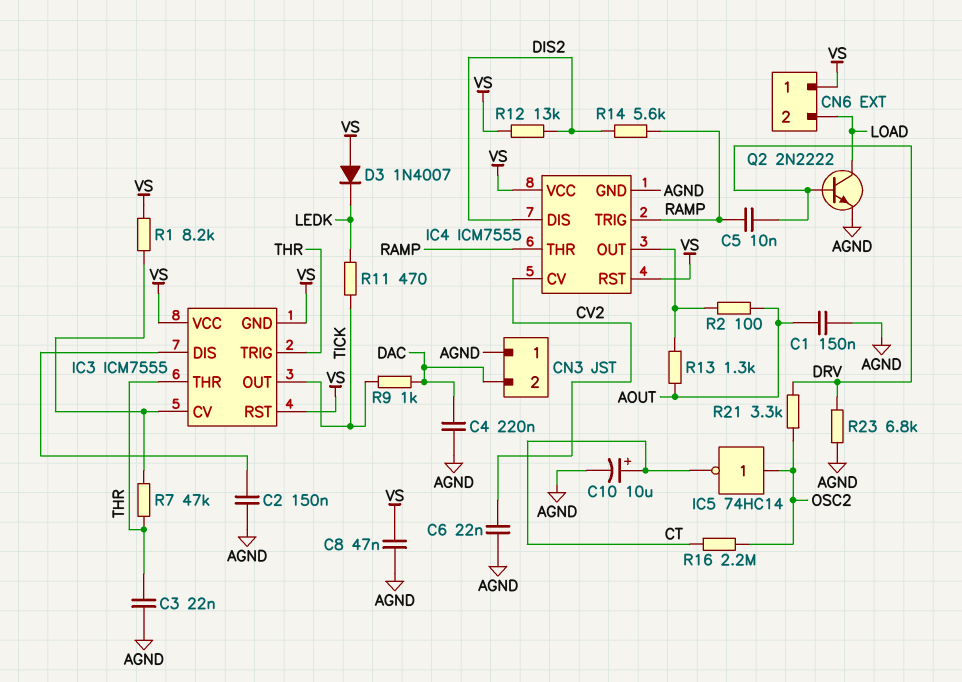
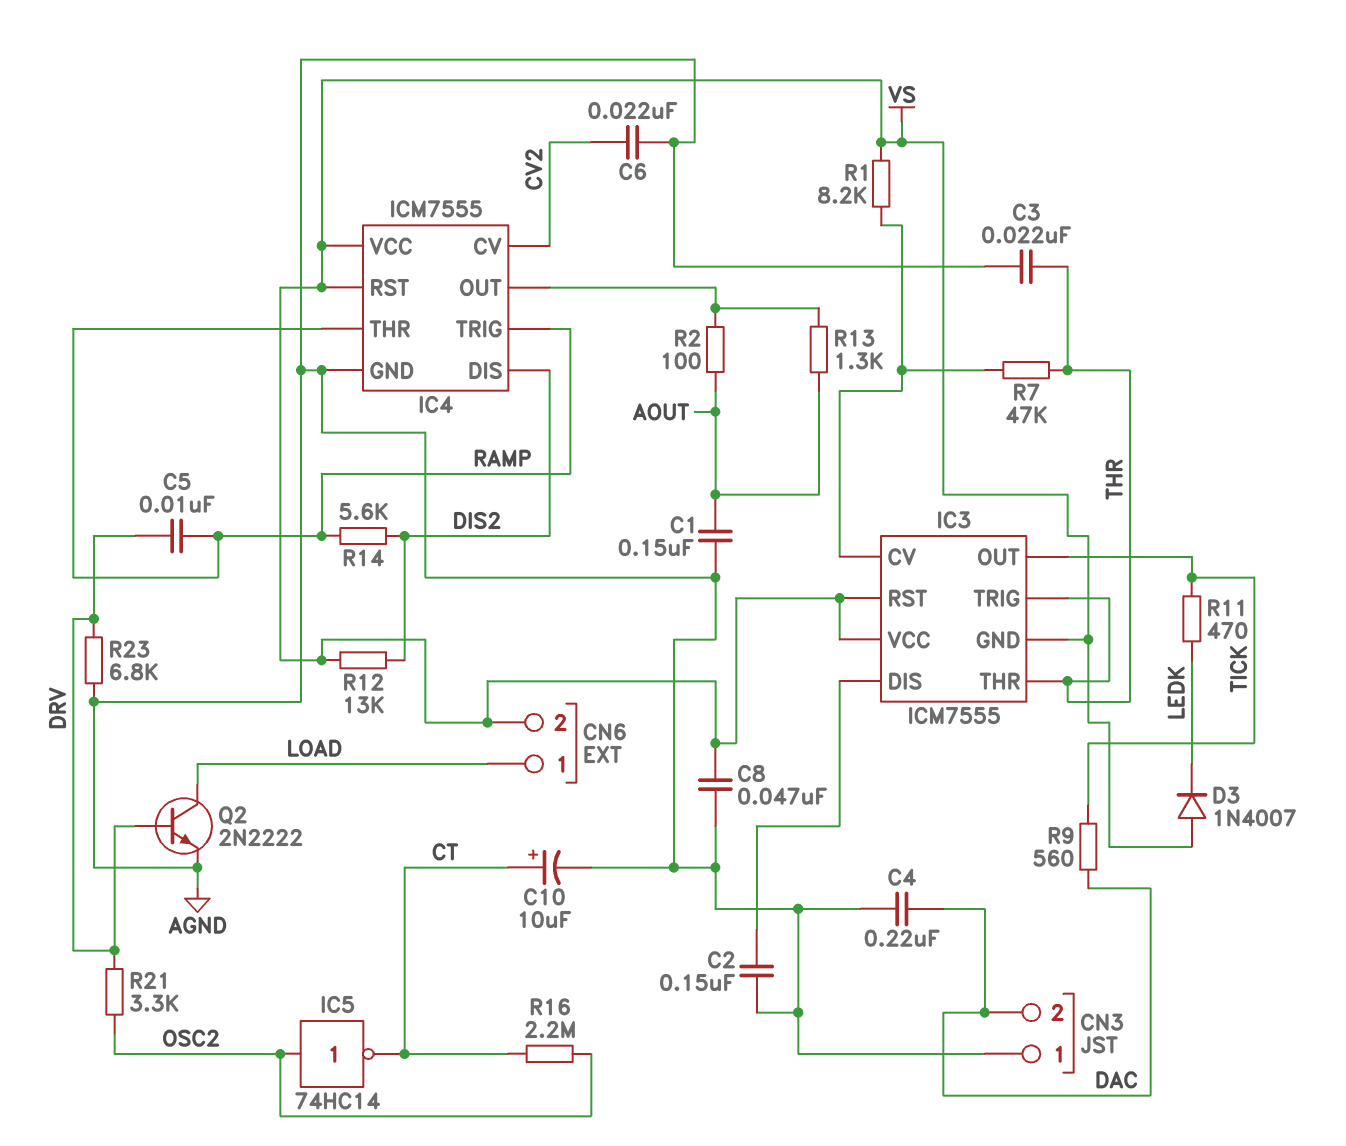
CN6 pin 1: VS -> LOAD
CN6 pin 2: LOAD -> VS
R9: 1k (DAC, TICK) -> 560 (DAC, TICK)

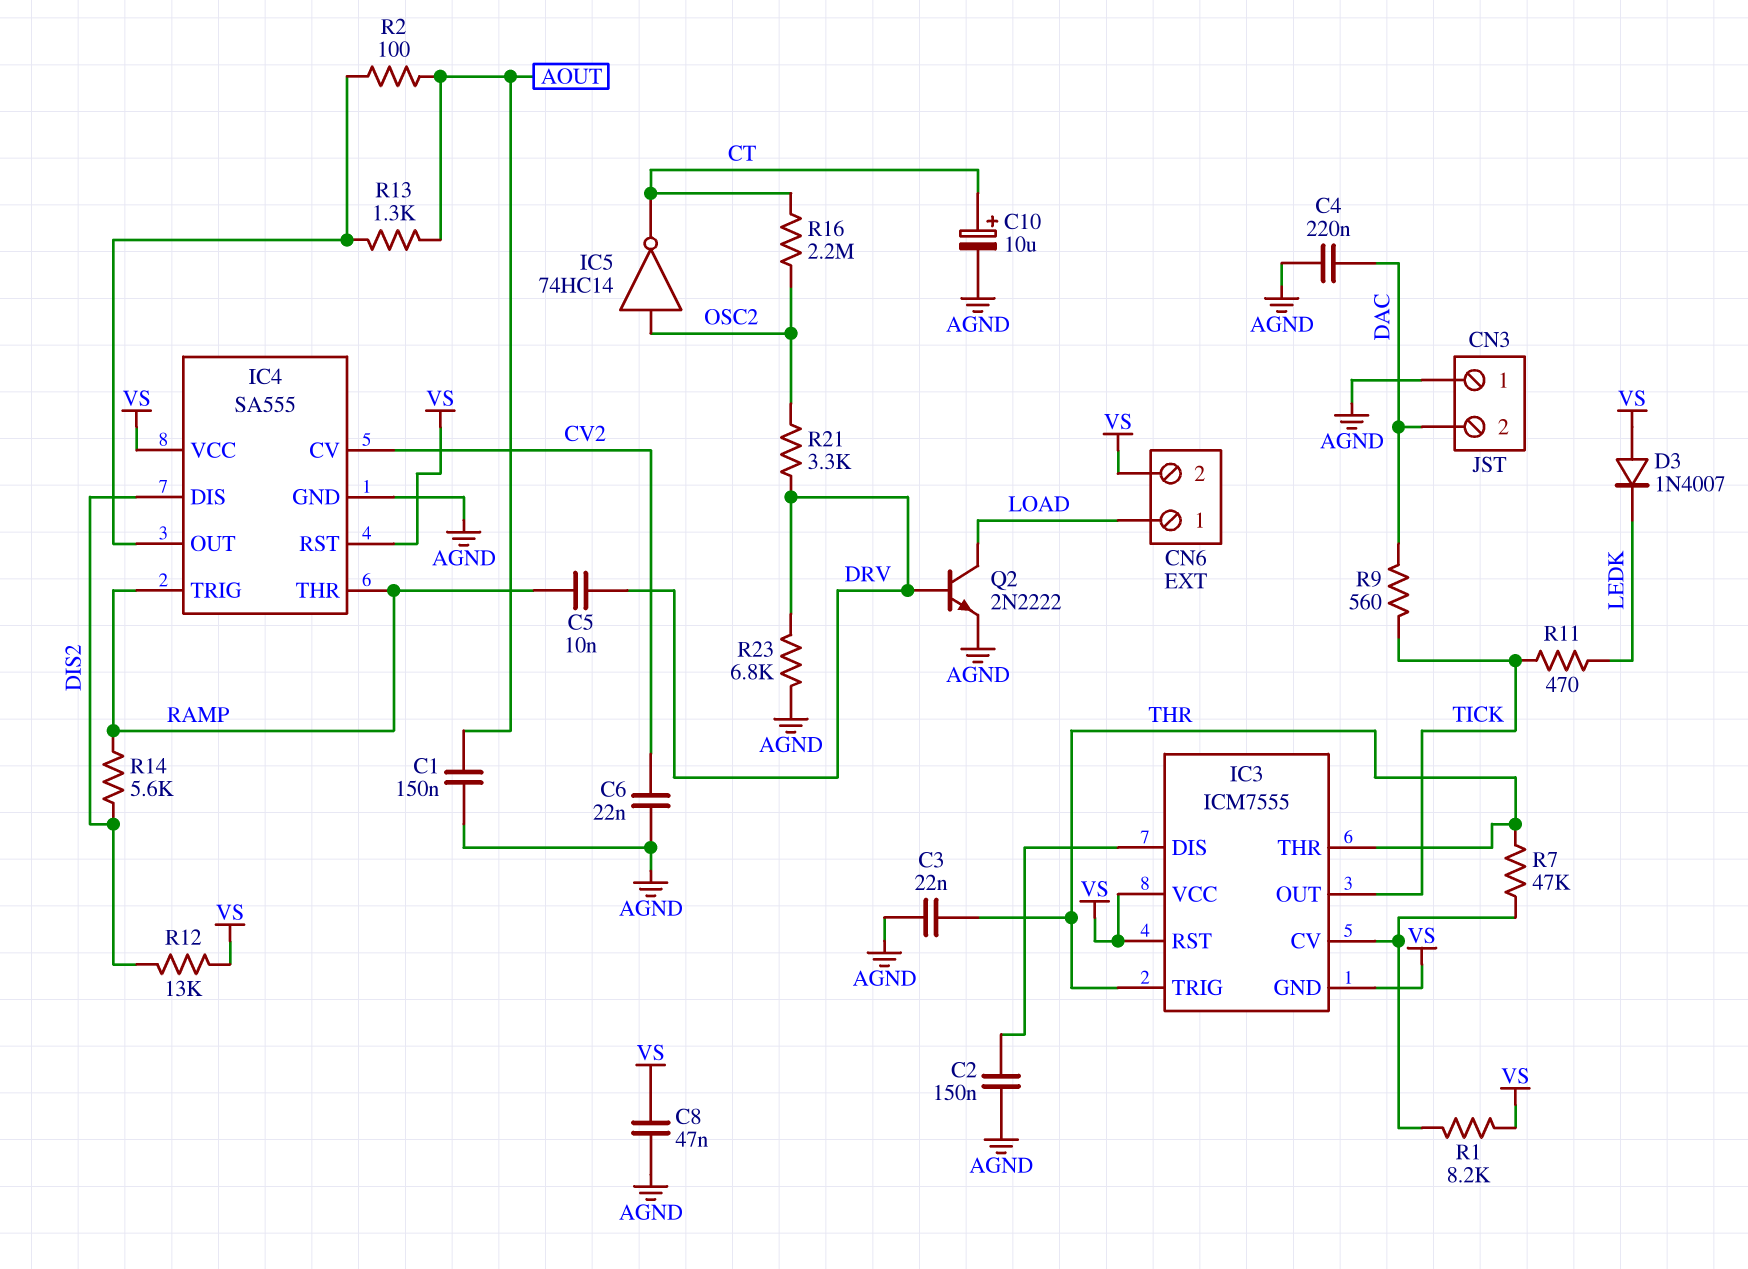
IC4: ICM7555 -> SA555

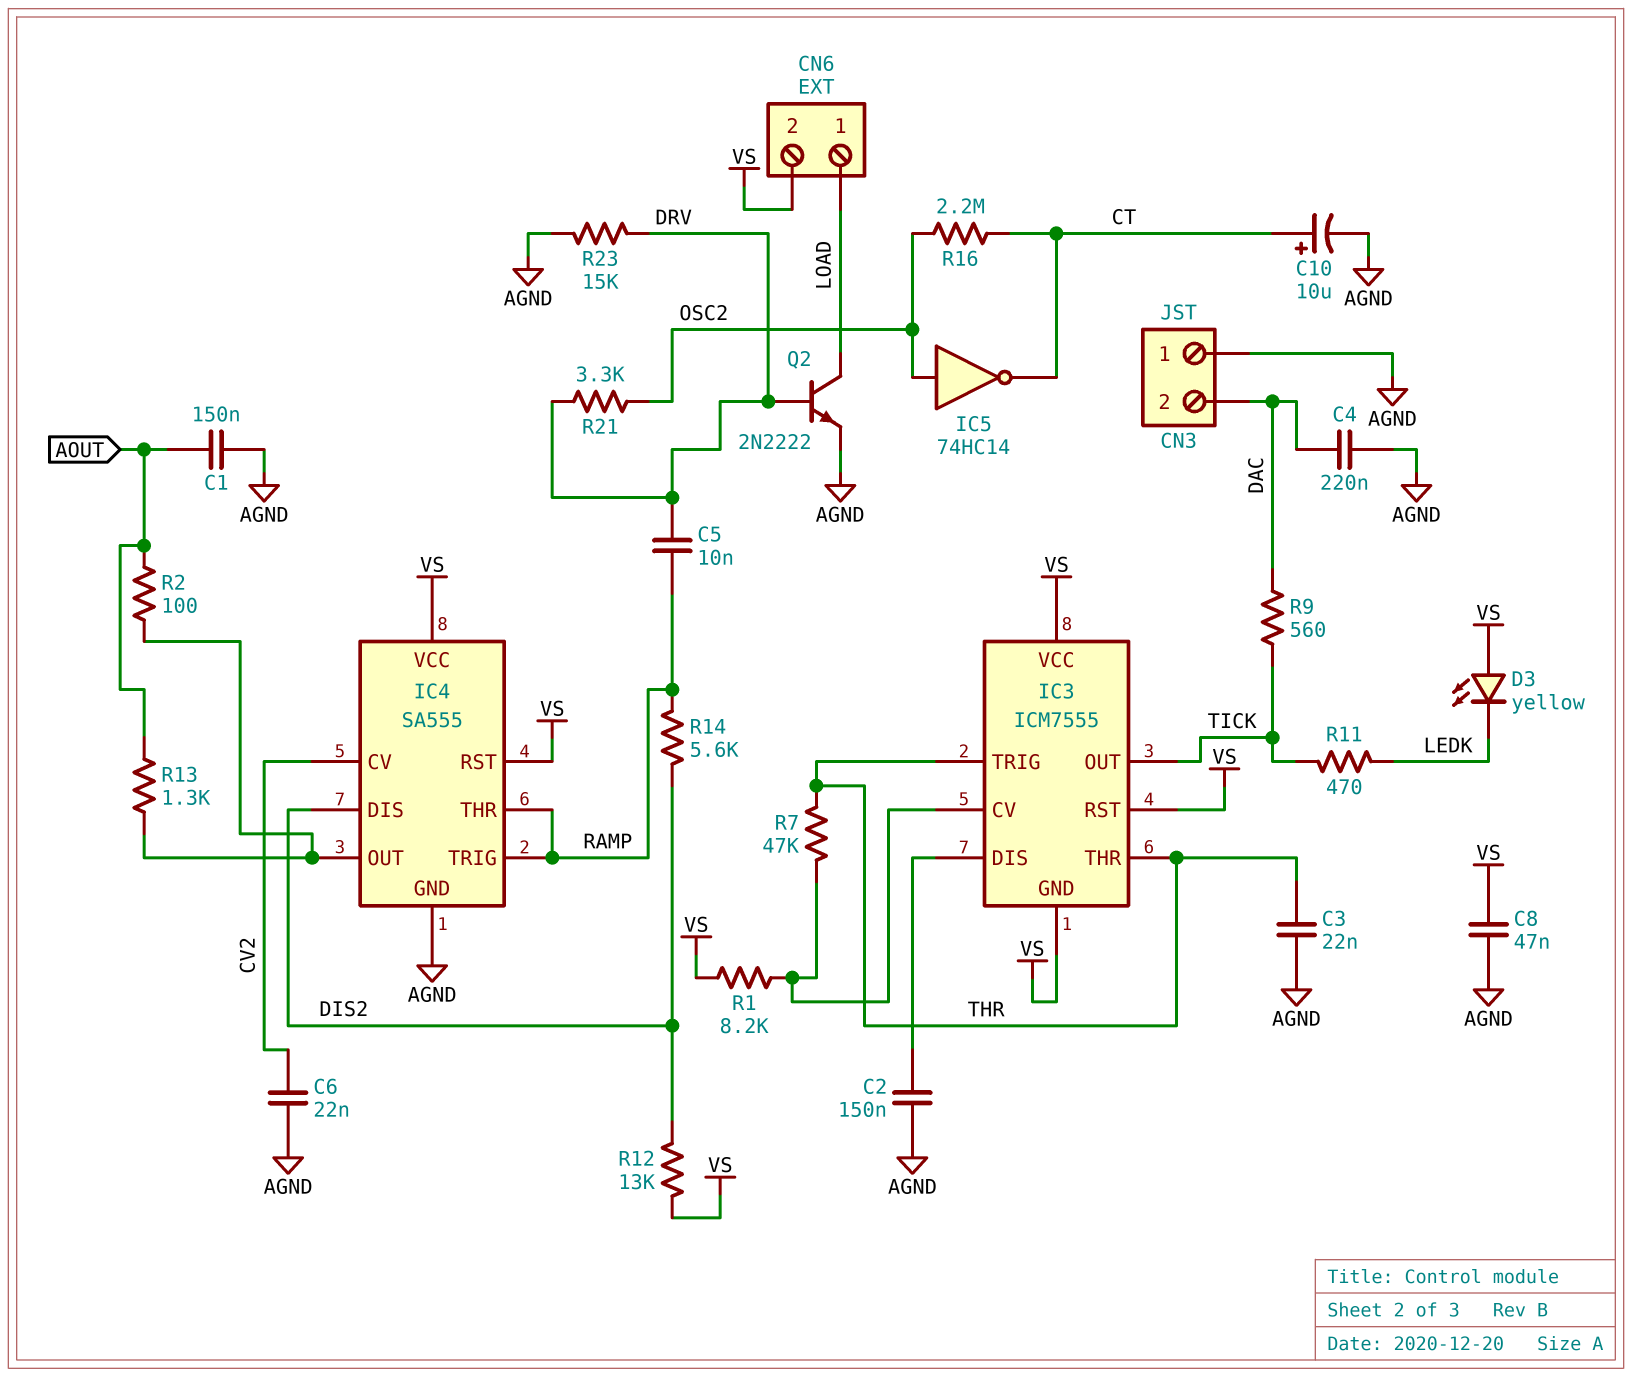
D3: diode 1N4007 (A VS, K LEDK) -> LED yellow (A VS, K LEDK)
R23: 6.8k (AGND, DRV) -> 15k (AGND, DRV)

